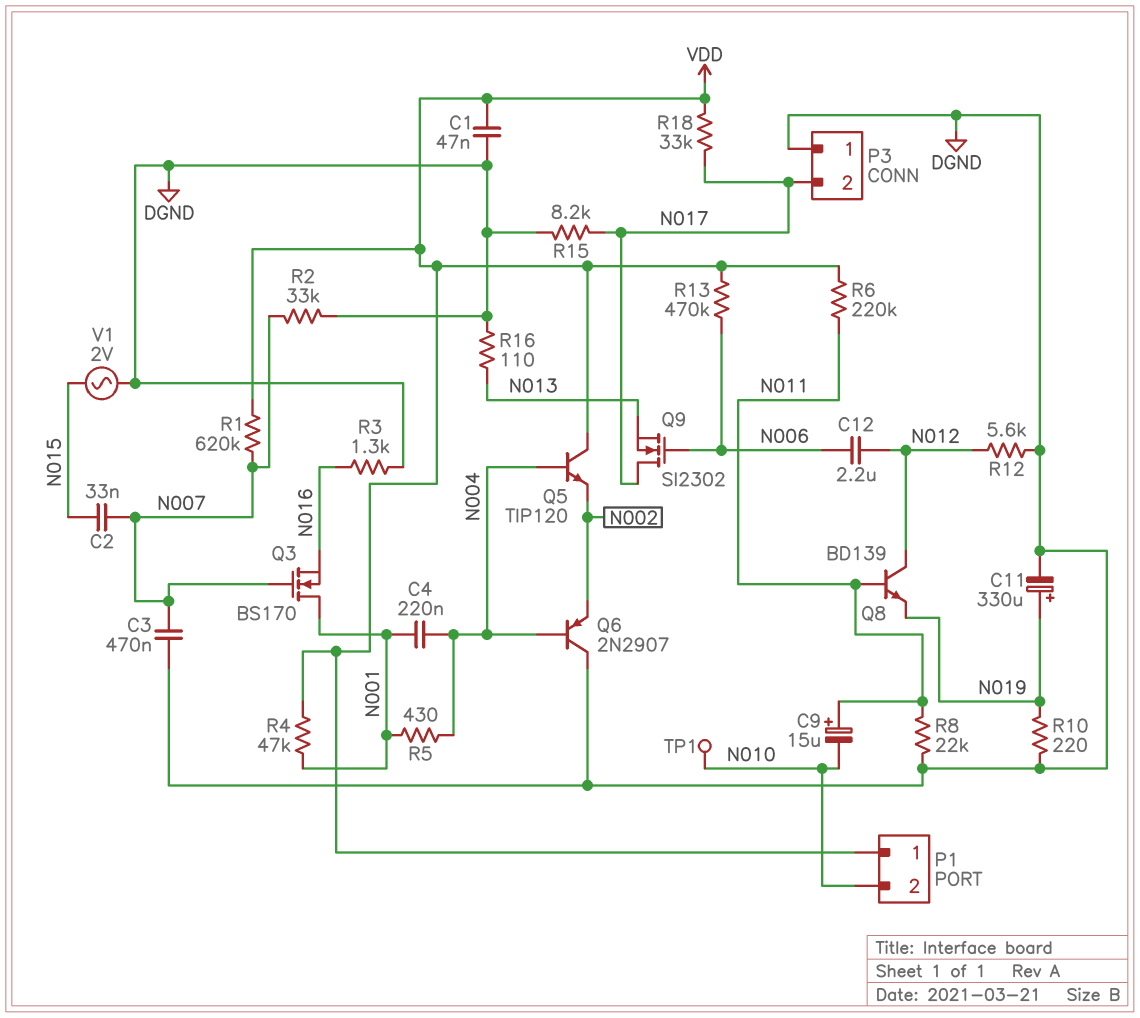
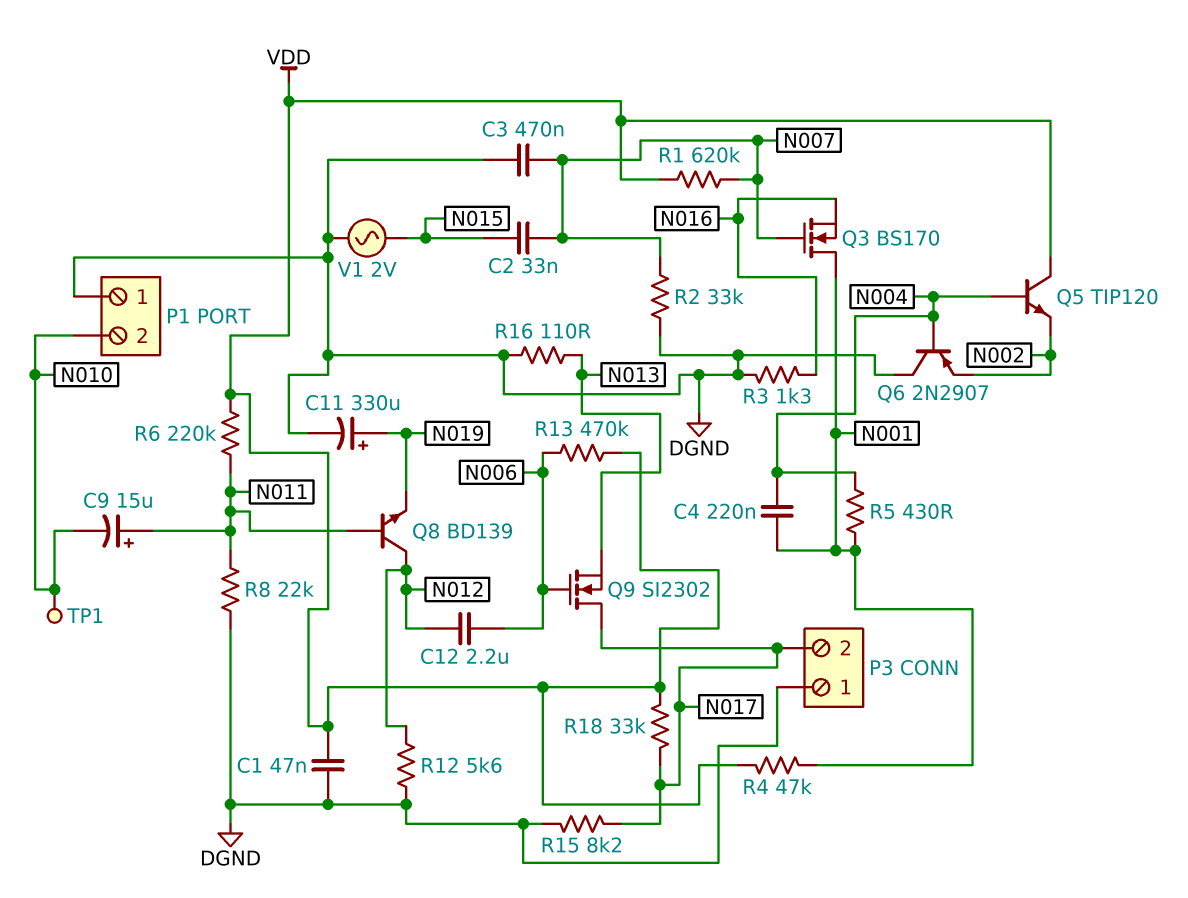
P1 pin 1: VDD -> DGND
R10: 220 (DGND, N019) -> none

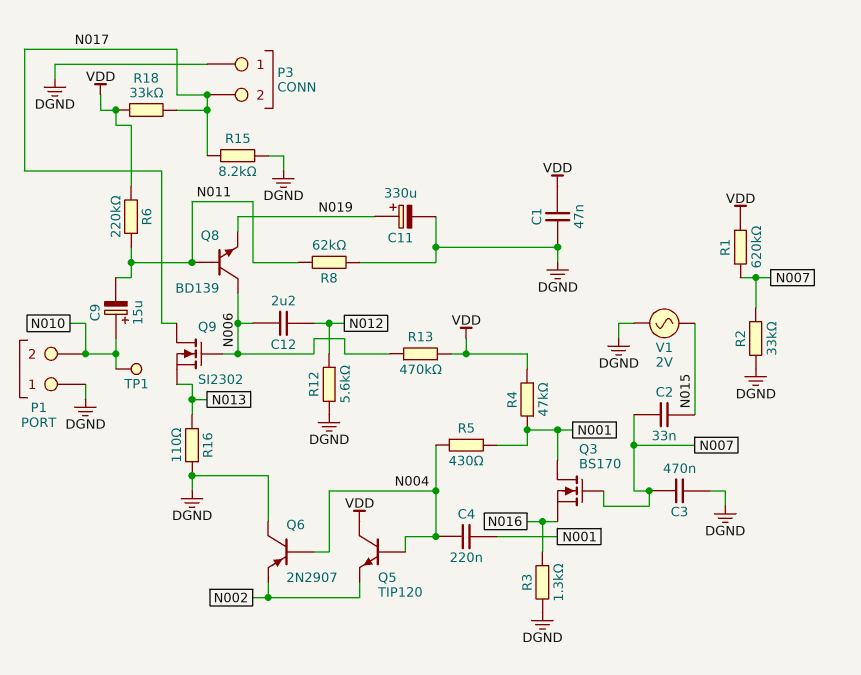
C9: 15uF (plus N011, minus N010) -> 15uF (plus N010, minus N011)
Q8: NPN BD139 (B N011, C N012, E N019) -> NPN BD139 (B N011, C N006, E N019)
R8: 22k (DGND, N011) -> 62k (DGND, N011)

